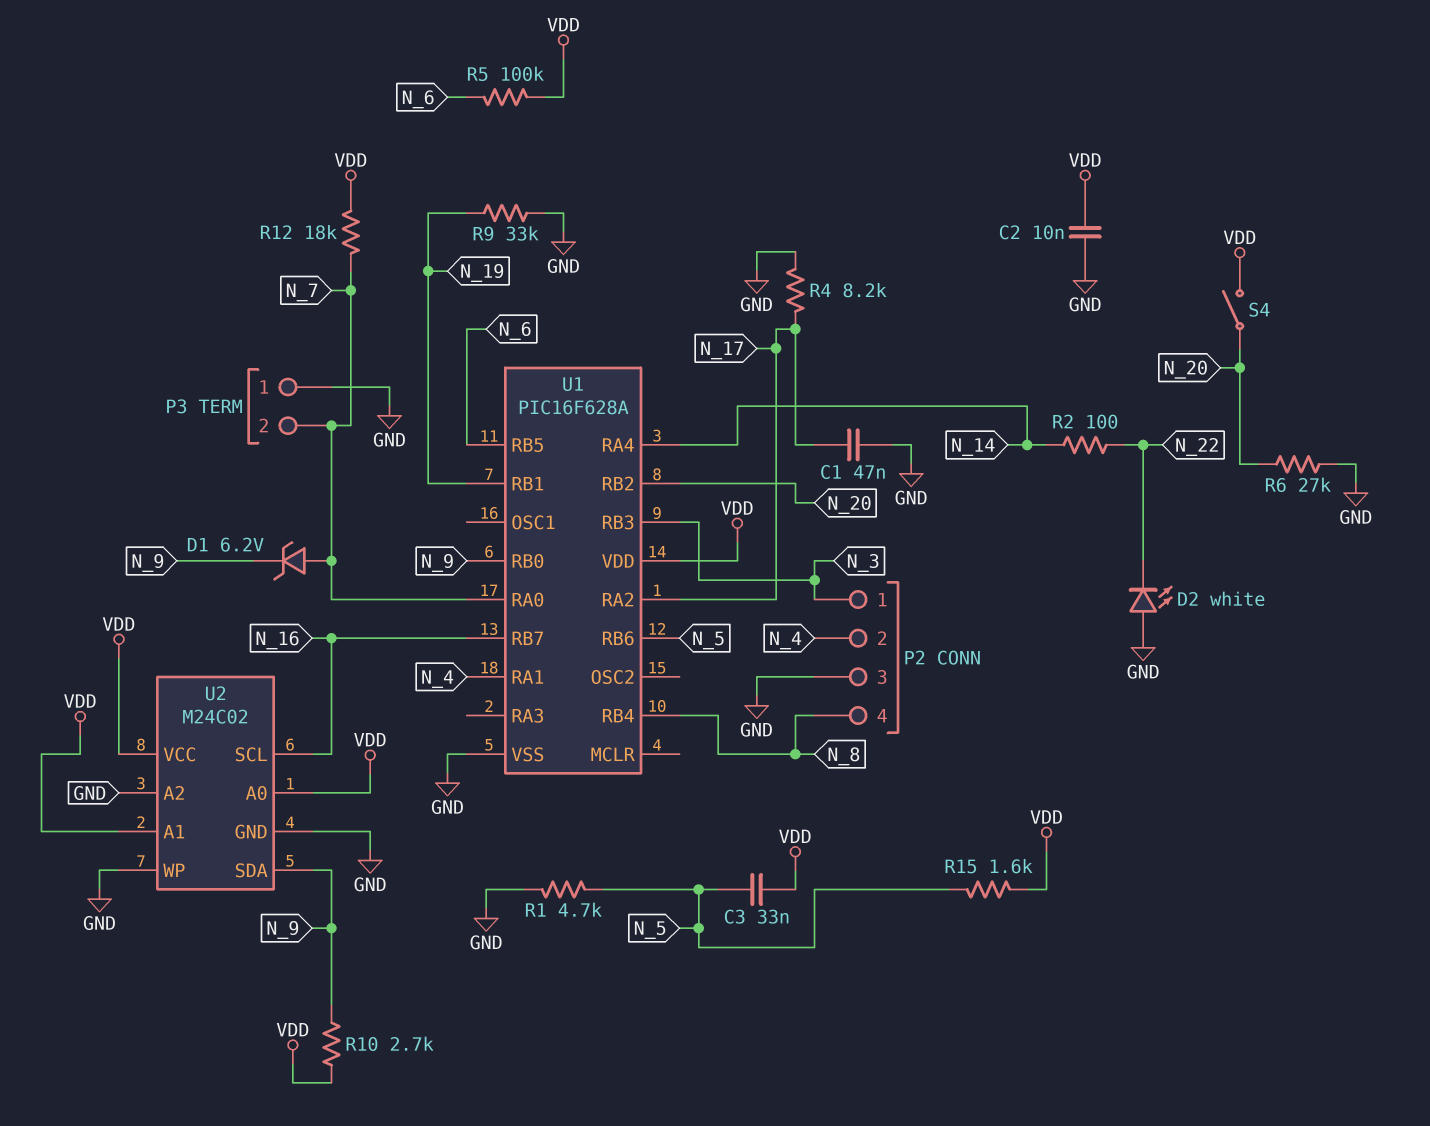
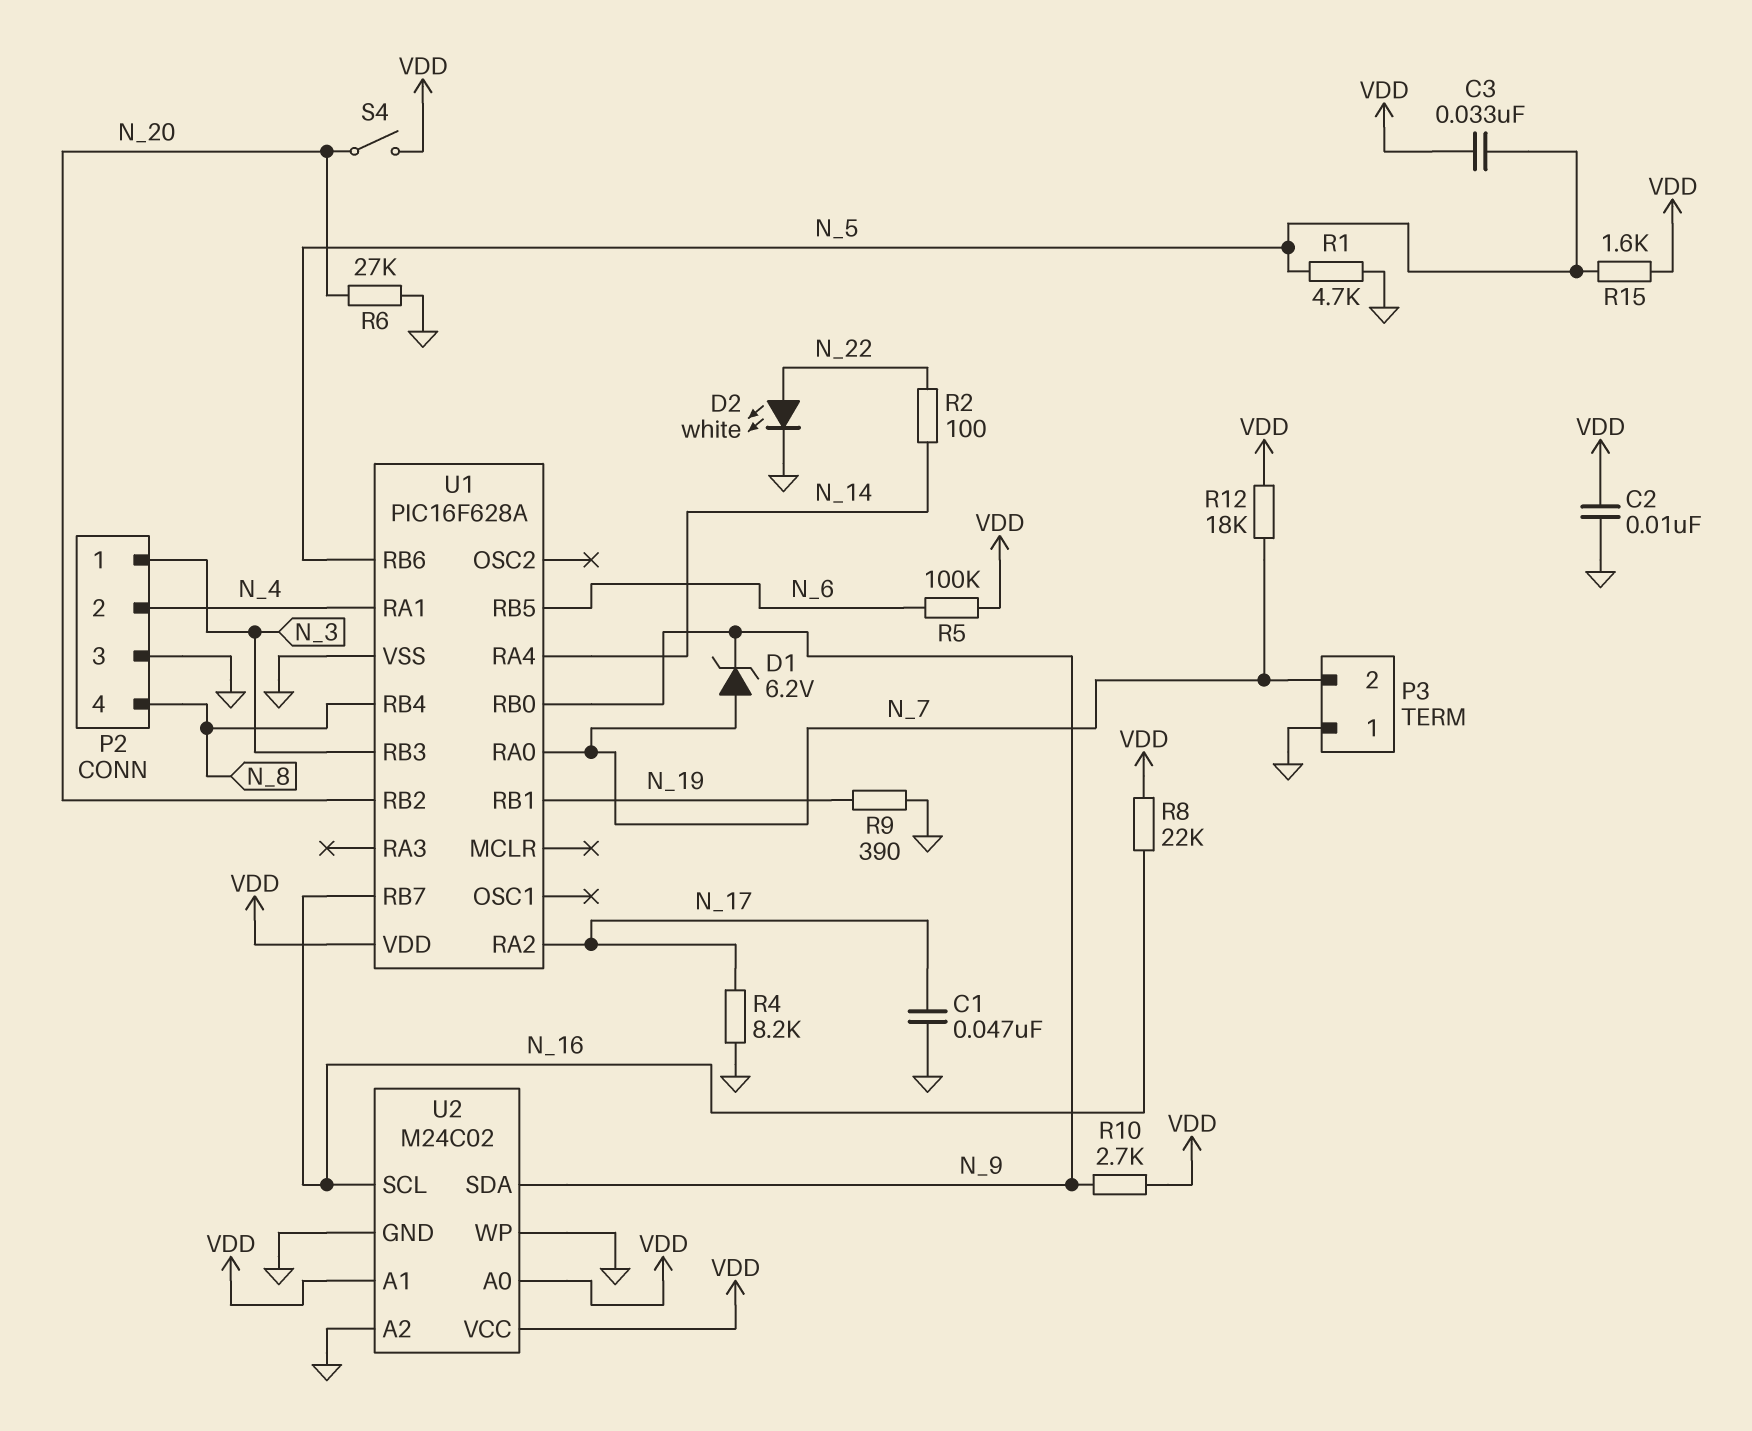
D2: LED white (A GND, K N_22) -> LED white (A N_22, K GND)
R8: none -> 22k (N_16, VDD)
R9: 33k (GND, N_19) -> 390 (GND, N_19)

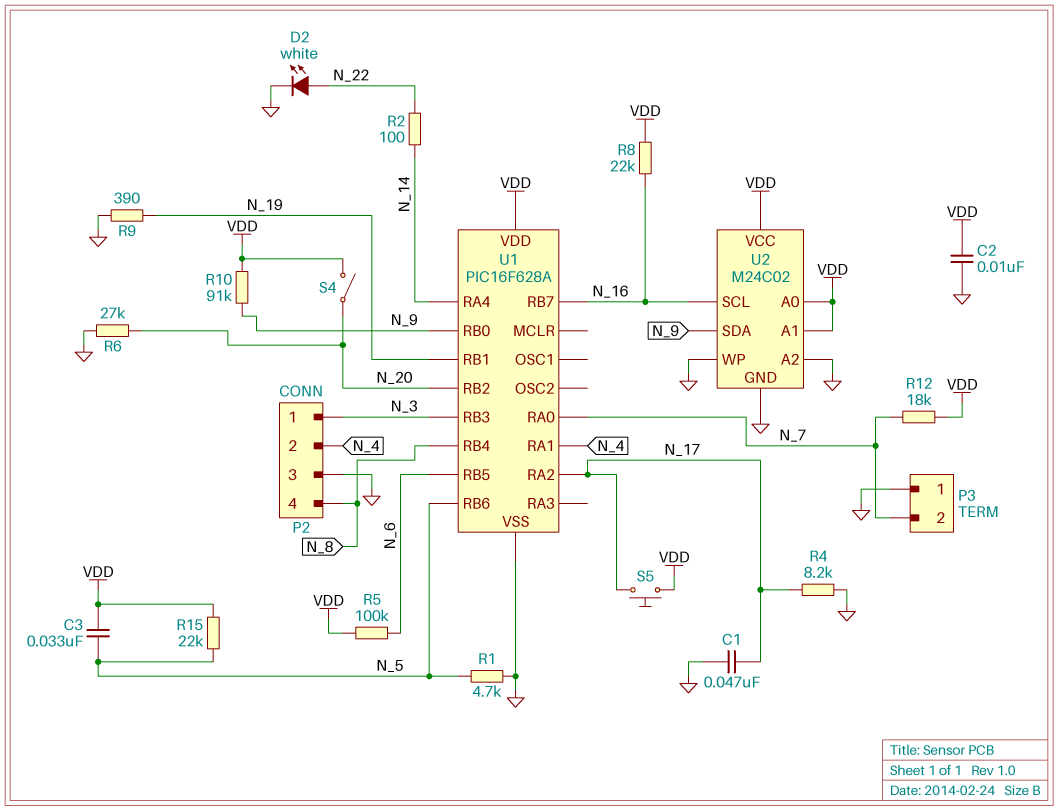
D1: zener 6.2V (A N_7, K N_9) -> none
R10: 2.7k (N_9, VDD) -> 91k (N_9, VDD)
R15: 1.6k (N_5, VDD) -> 22k (N_5, VDD)
S5: none -> button (N_17, VDD)

